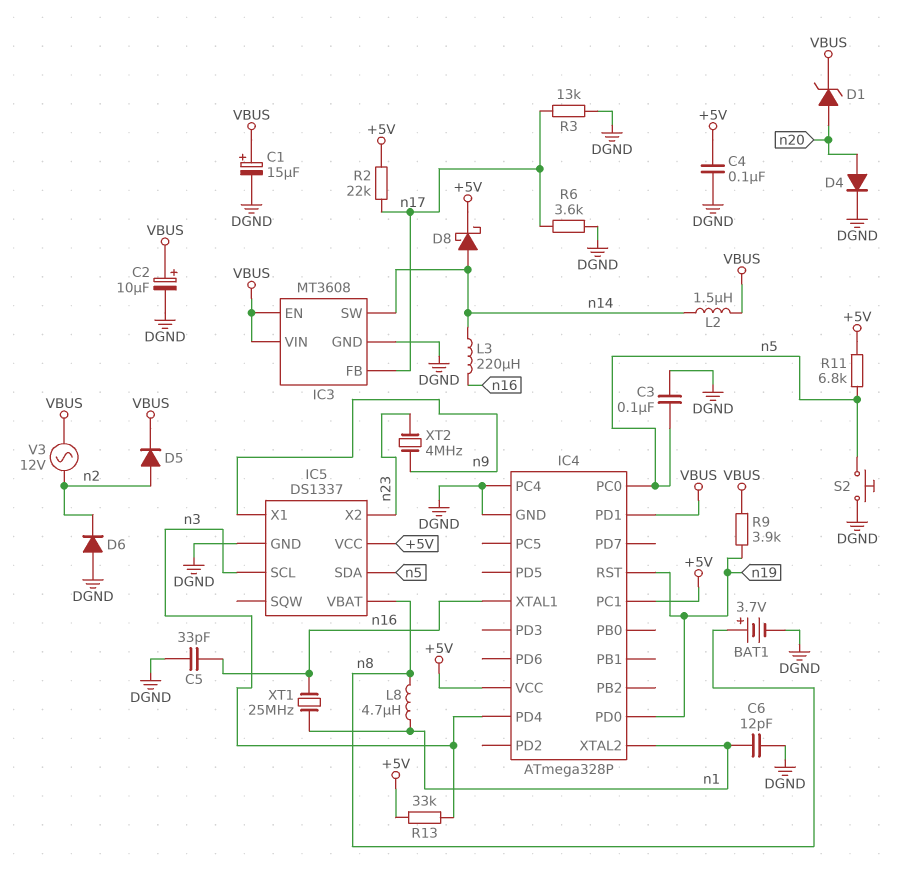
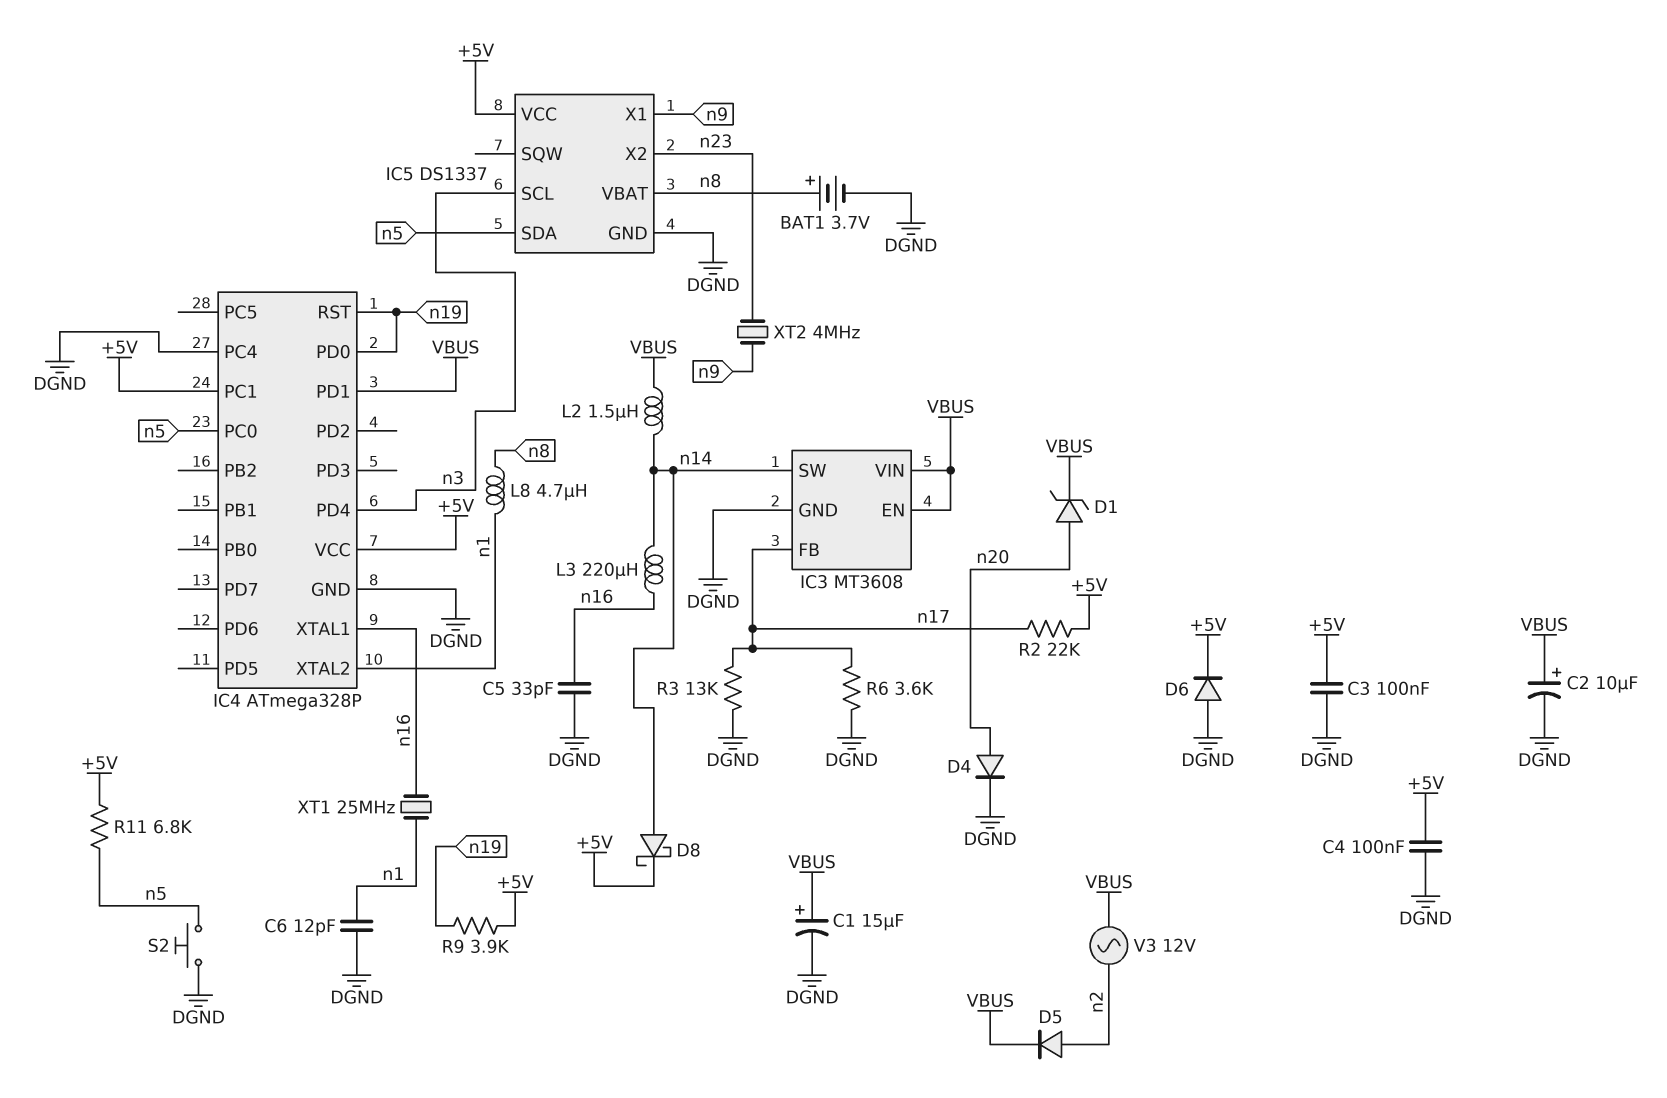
C3: 100nF (DGND, n5) -> 100nF (+5V, DGND)
D6: diode (A DGND, K n2) -> diode (A DGND, K +5V)
R9: 3.9k (VBUS, n19) -> 3.9k (+5V, n19)
R13: 33k (+5V, n3) -> none

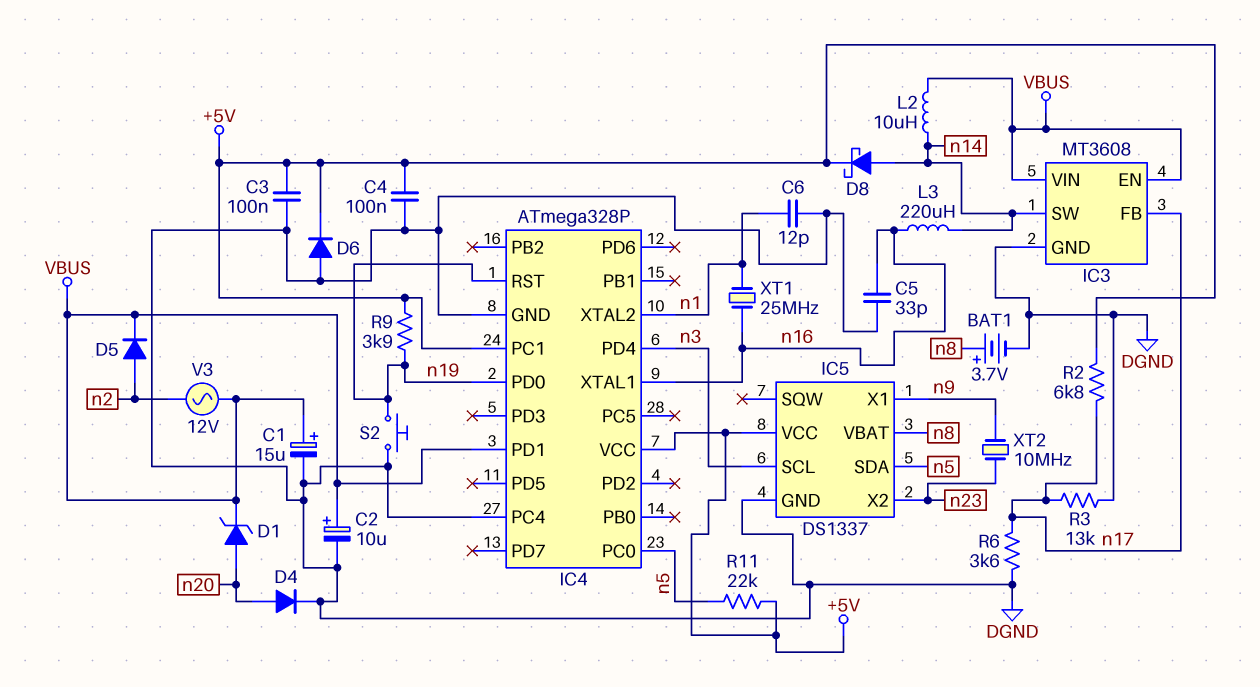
L2: 1.5uH (VBUS, n14) -> 10uH (VBUS, n14)
L8: 4.7uH (n1, n8) -> none
R2: 22k (+5V, n17) -> 6.8k (+5V, n17)
R11: 6.8k (+5V, n5) -> 22k (+5V, n5)
S2: button (DGND, n5) -> button (DGND, n19)
XT2: 4MHz (n9, n23) -> 10MHz (n9, n23)

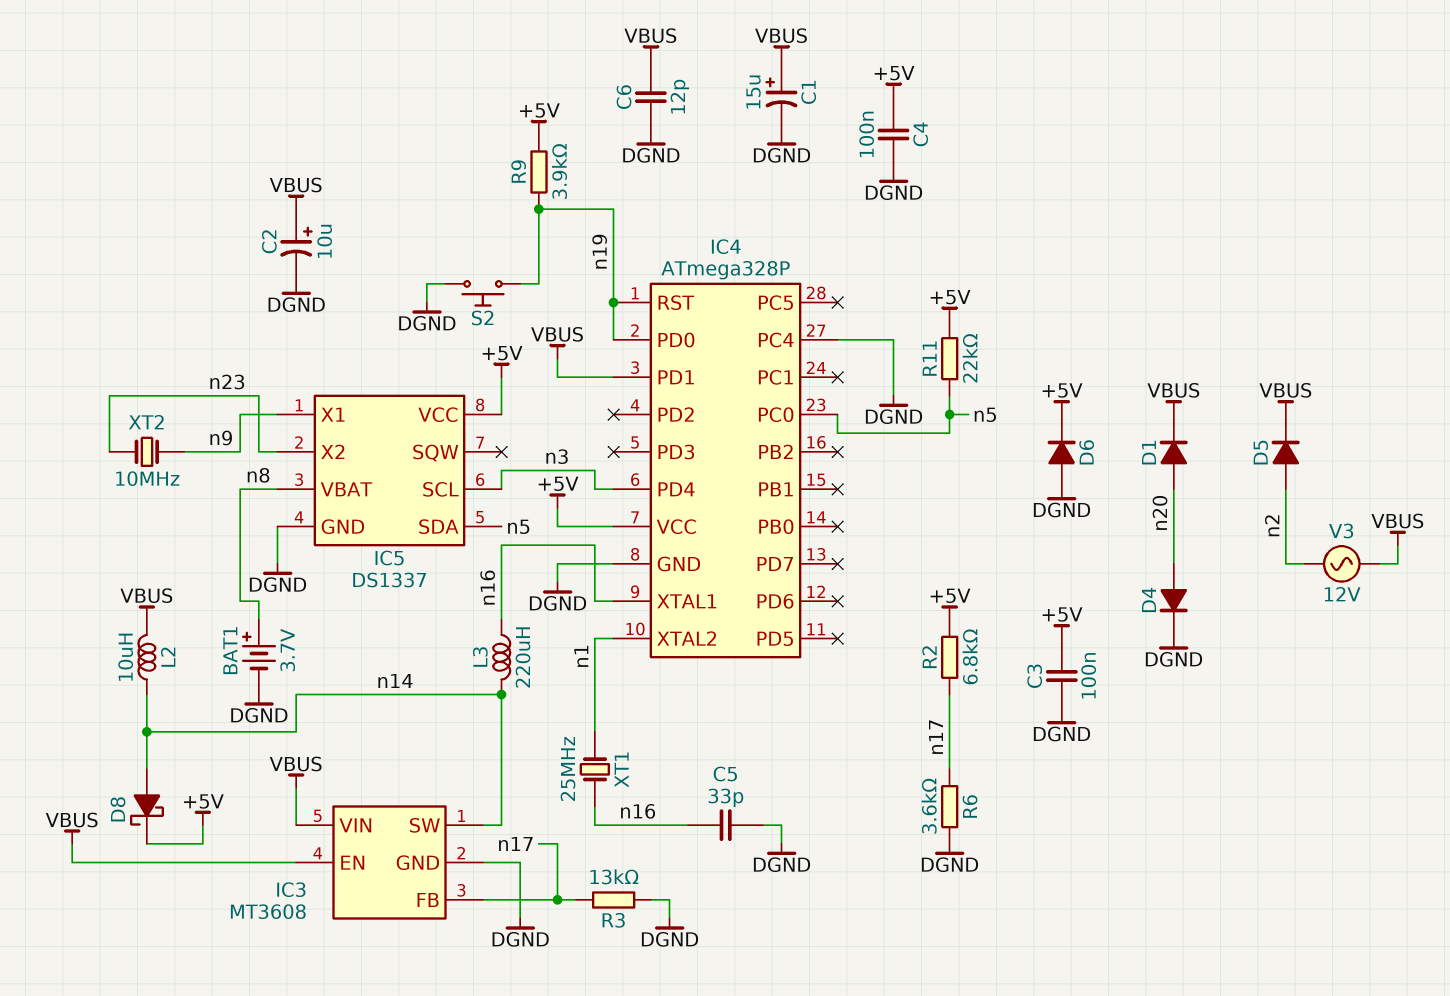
C6: 12pF (DGND, n1) -> 12pF (DGND, VBUS)
D1: zener (A n20, K VBUS) -> diode (A n20, K VBUS)
IC4 pin PC1: +5V -> none

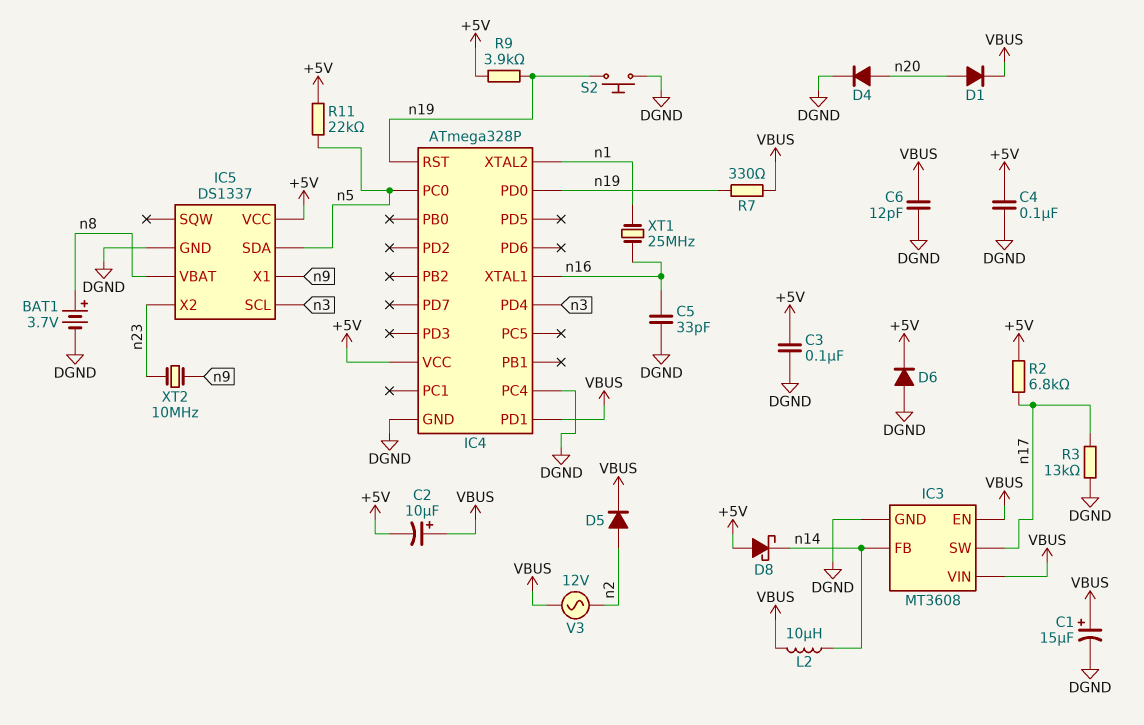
C2: 10uF (plus VBUS, minus DGND) -> 10uF (plus VBUS, minus +5V)
D8: schottky (A n14, K +5V) -> schottky (A +5V, K n14)
IC3 pin FB: n17 -> n14
IC3 pin SW: n14 -> n17
L3: 220uH (n14, n16) -> none
R6: 3.6k (DGND, n17) -> none
R7: none -> 330 (VBUS, n19)

